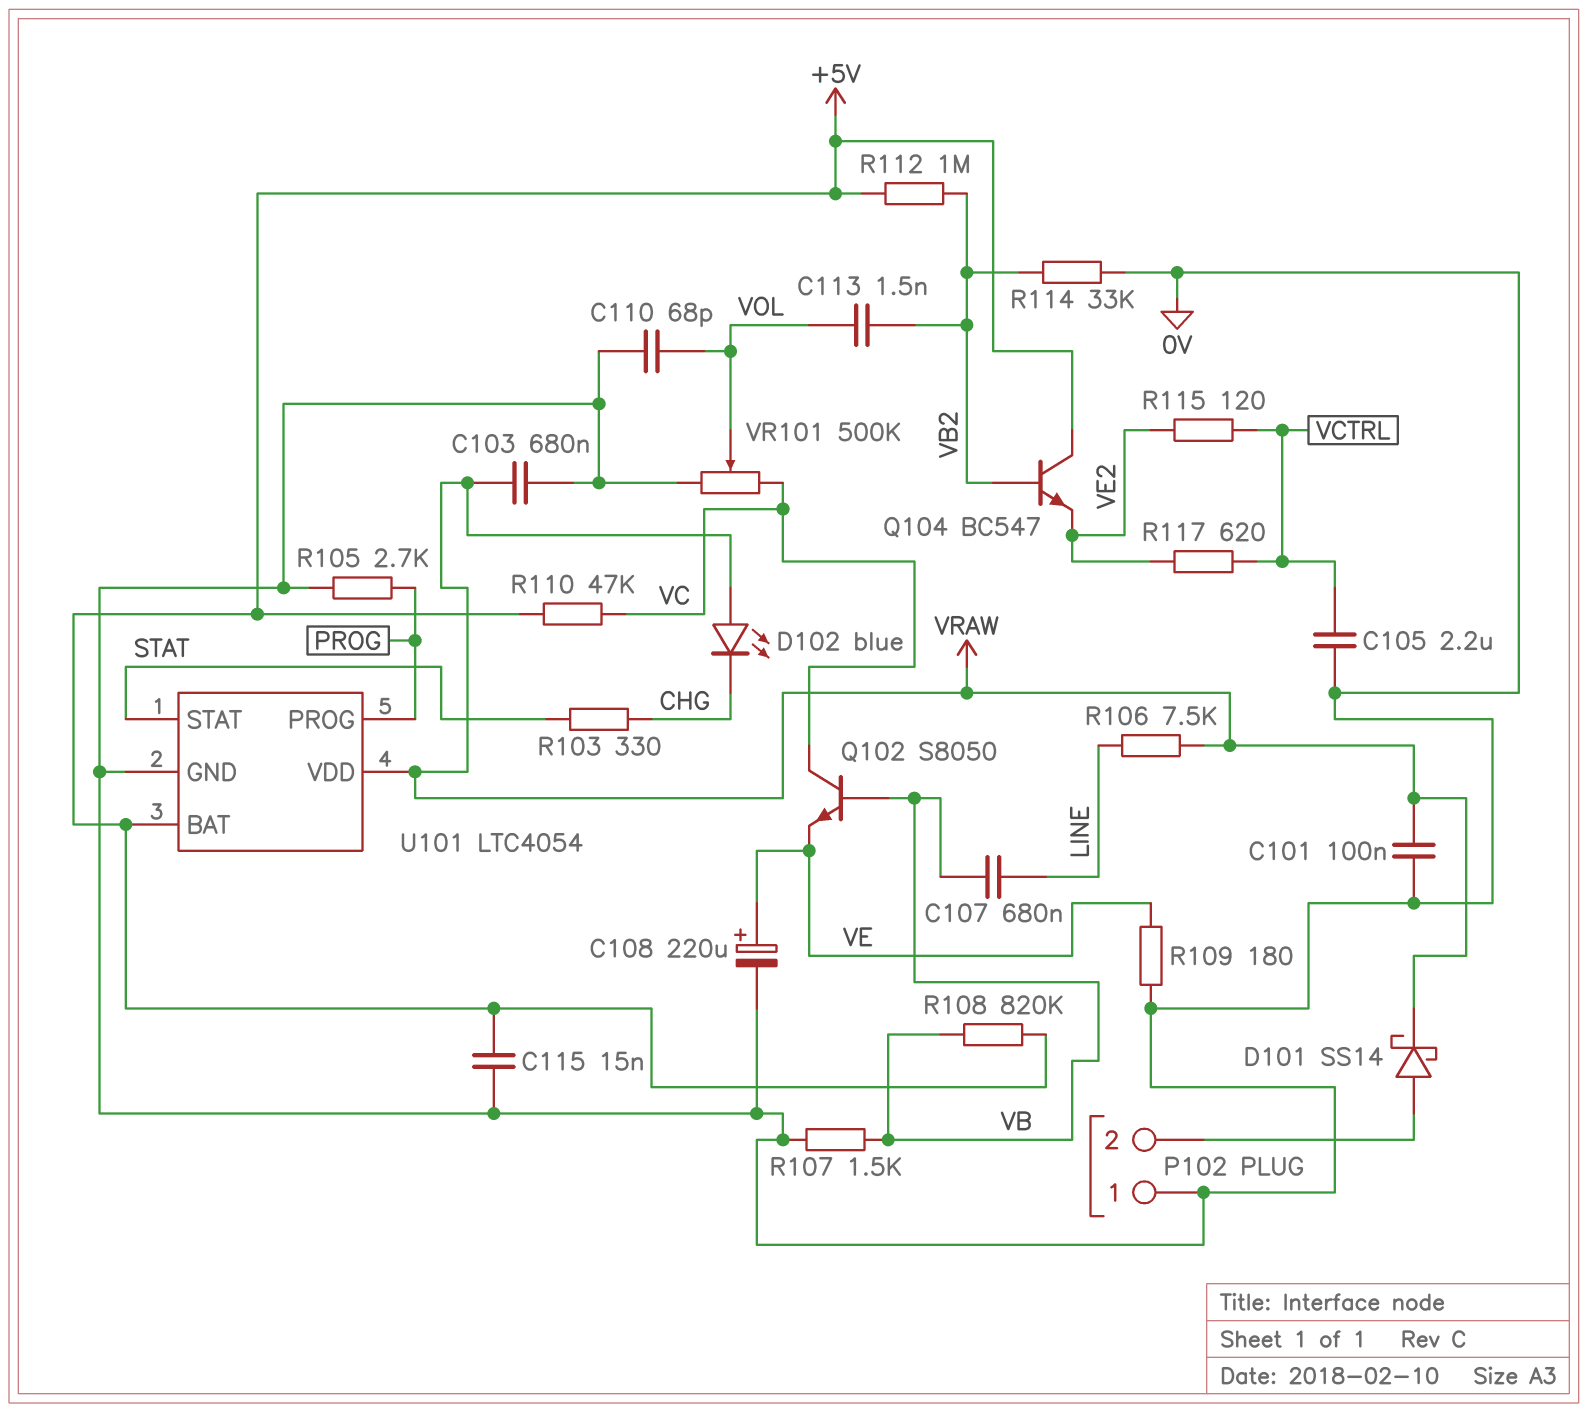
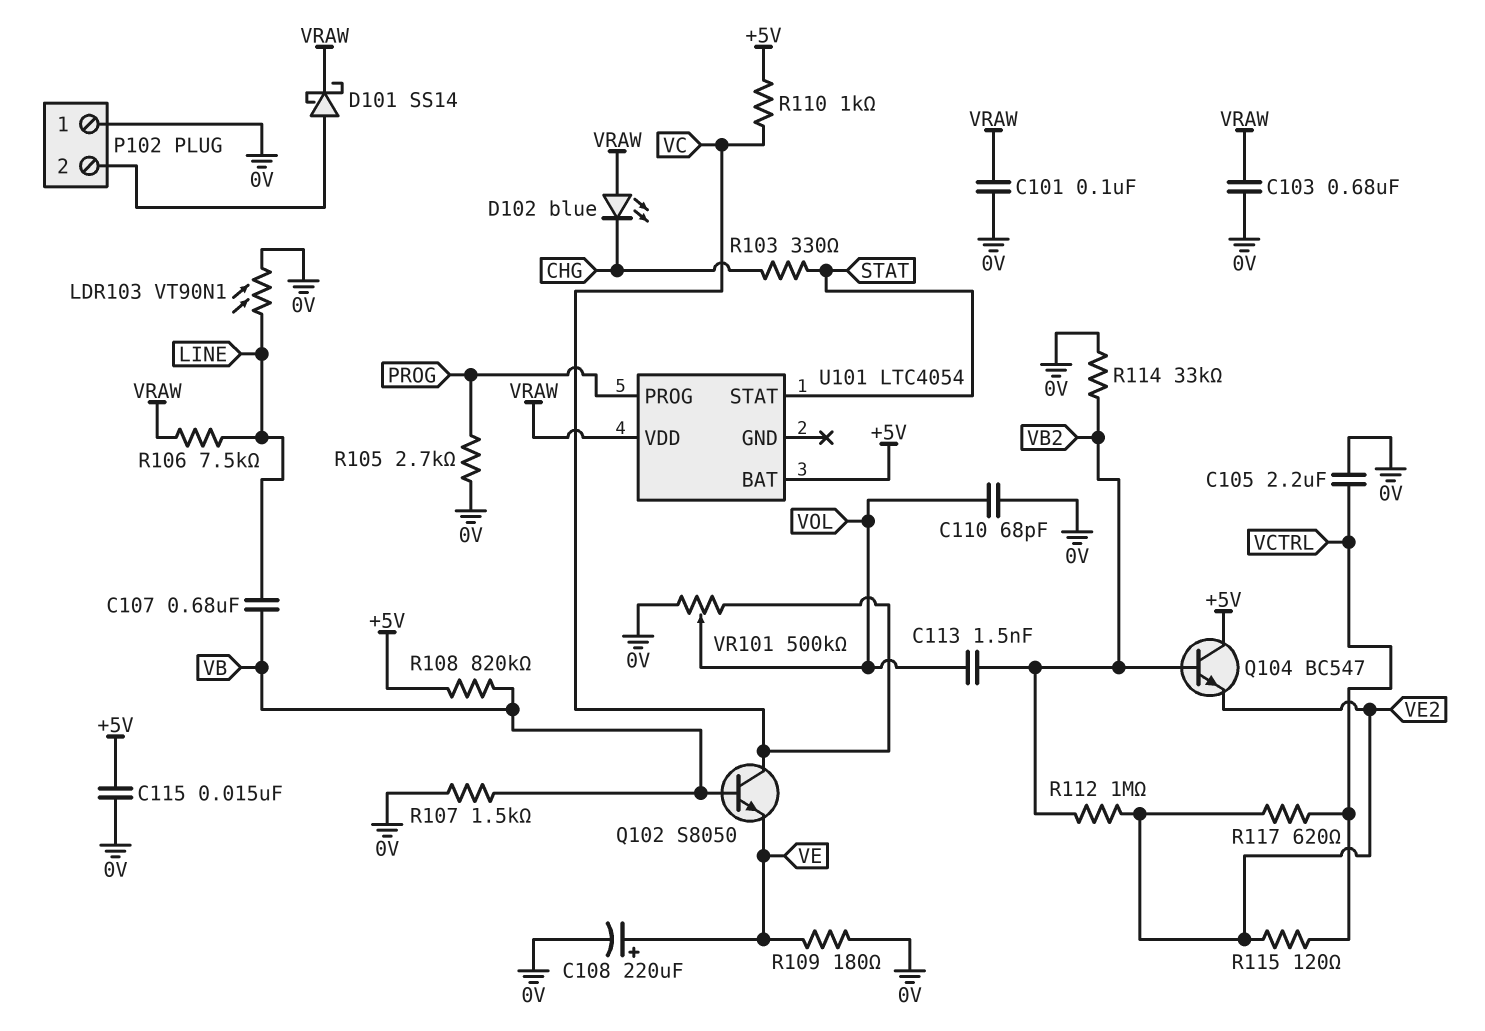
LDR103: none -> VT90N1 (0V, LINE)
R110: 47k (+5V, VC) -> 1k (+5V, VC)
R112: 1M (+5V, VB2) -> 1M (VB2, VE2)
U101 pin GND: 0V -> none

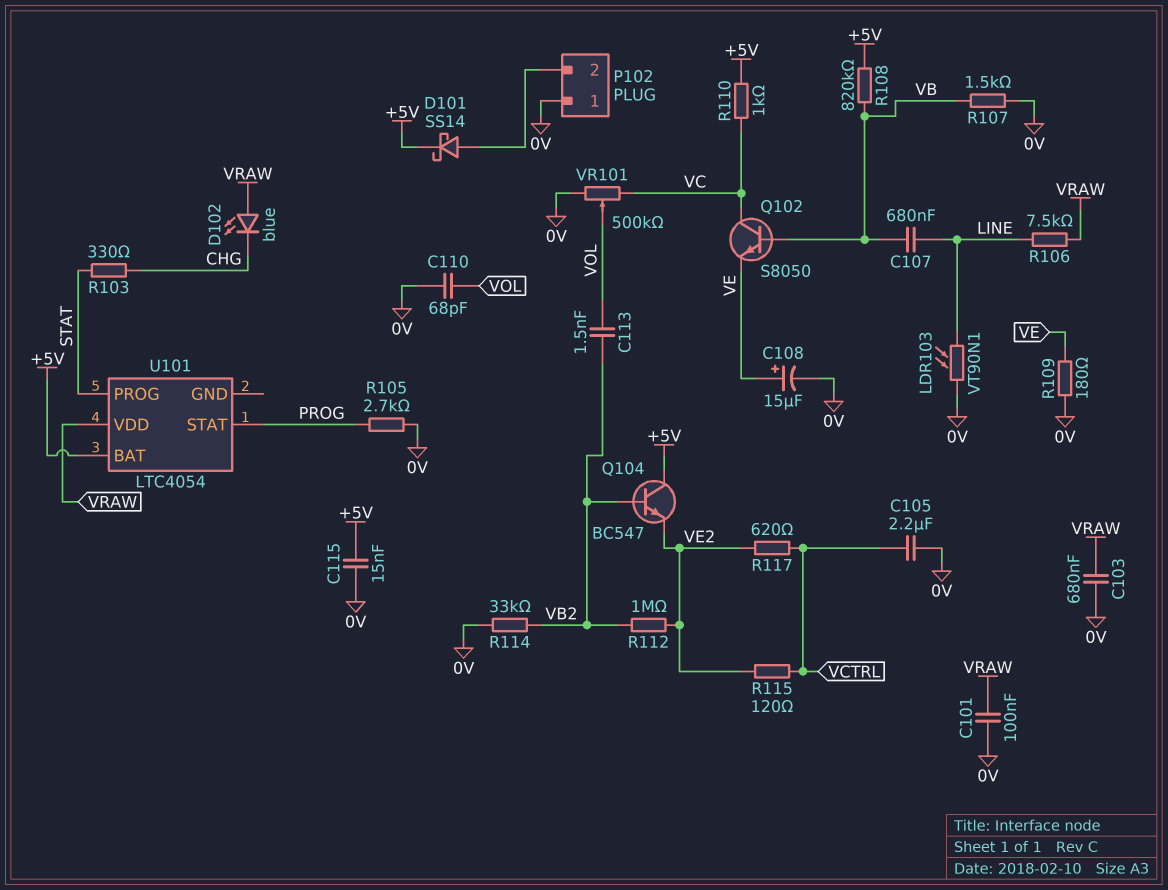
C108: 220uF (plus VE, minus 0V) -> 15uF (plus VE, minus 0V)
D101: schottky SS14 (A P102/2, K VRAW) -> schottky SS14 (A P102/2, K +5V)
U101 pin PROG: PROG -> STAT
U101 pin STAT: STAT -> PROG

